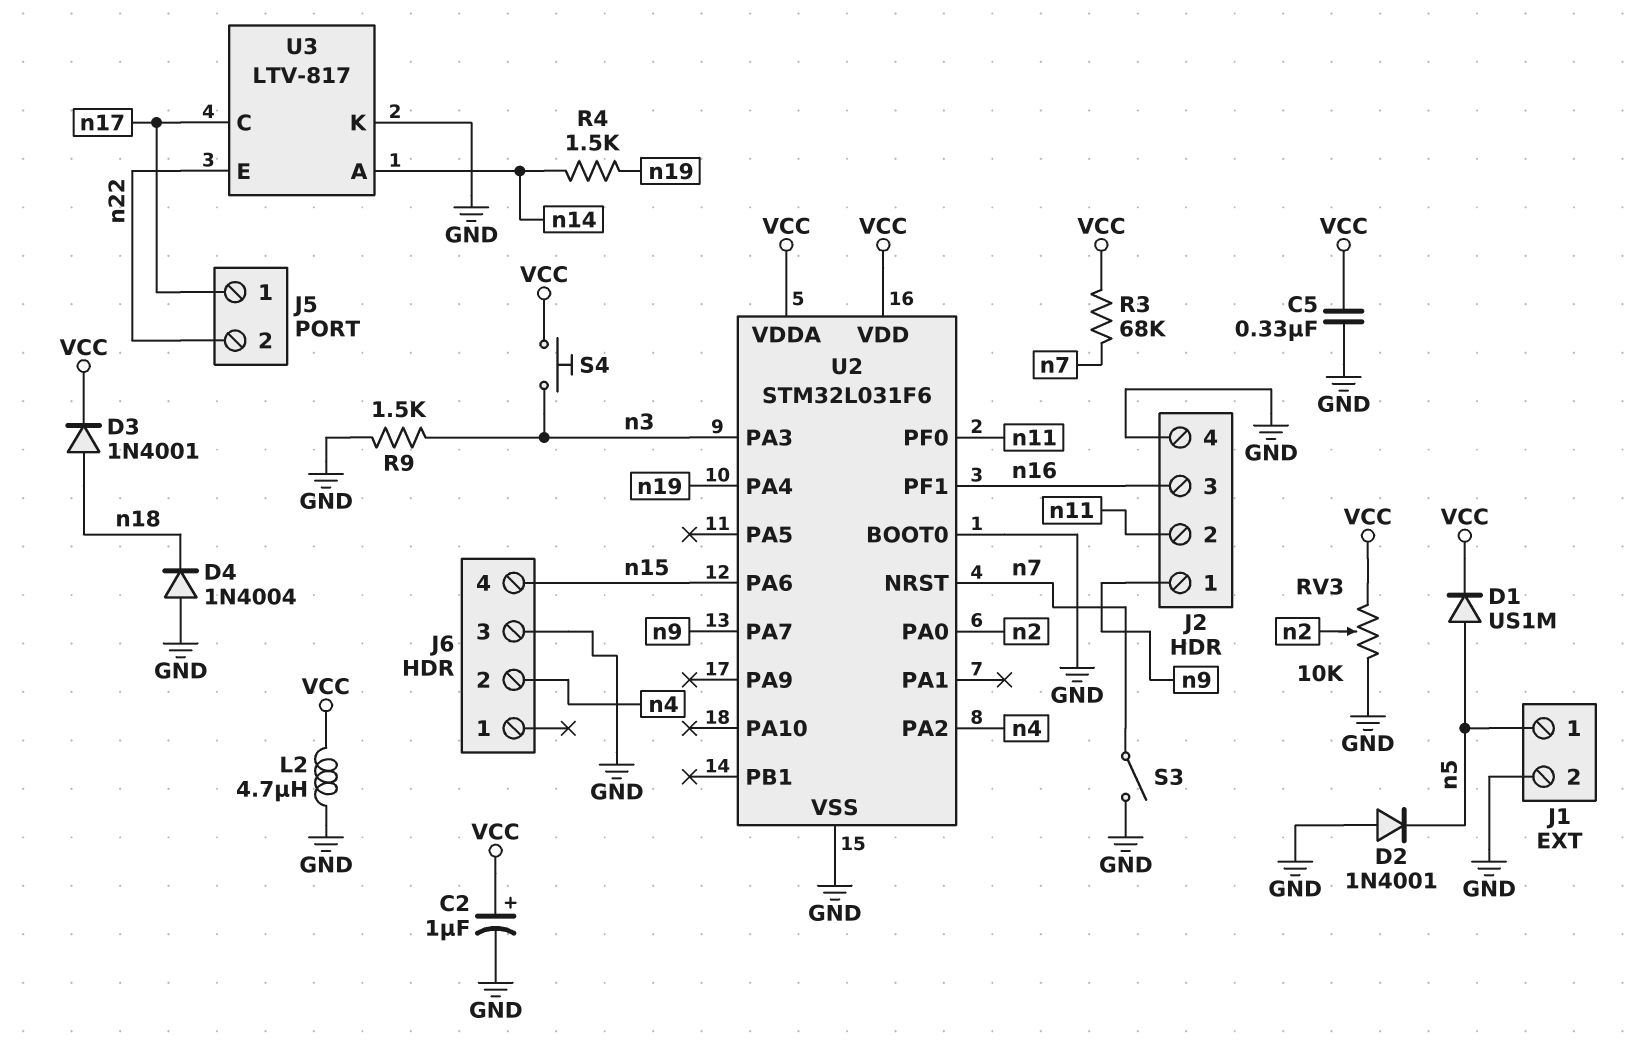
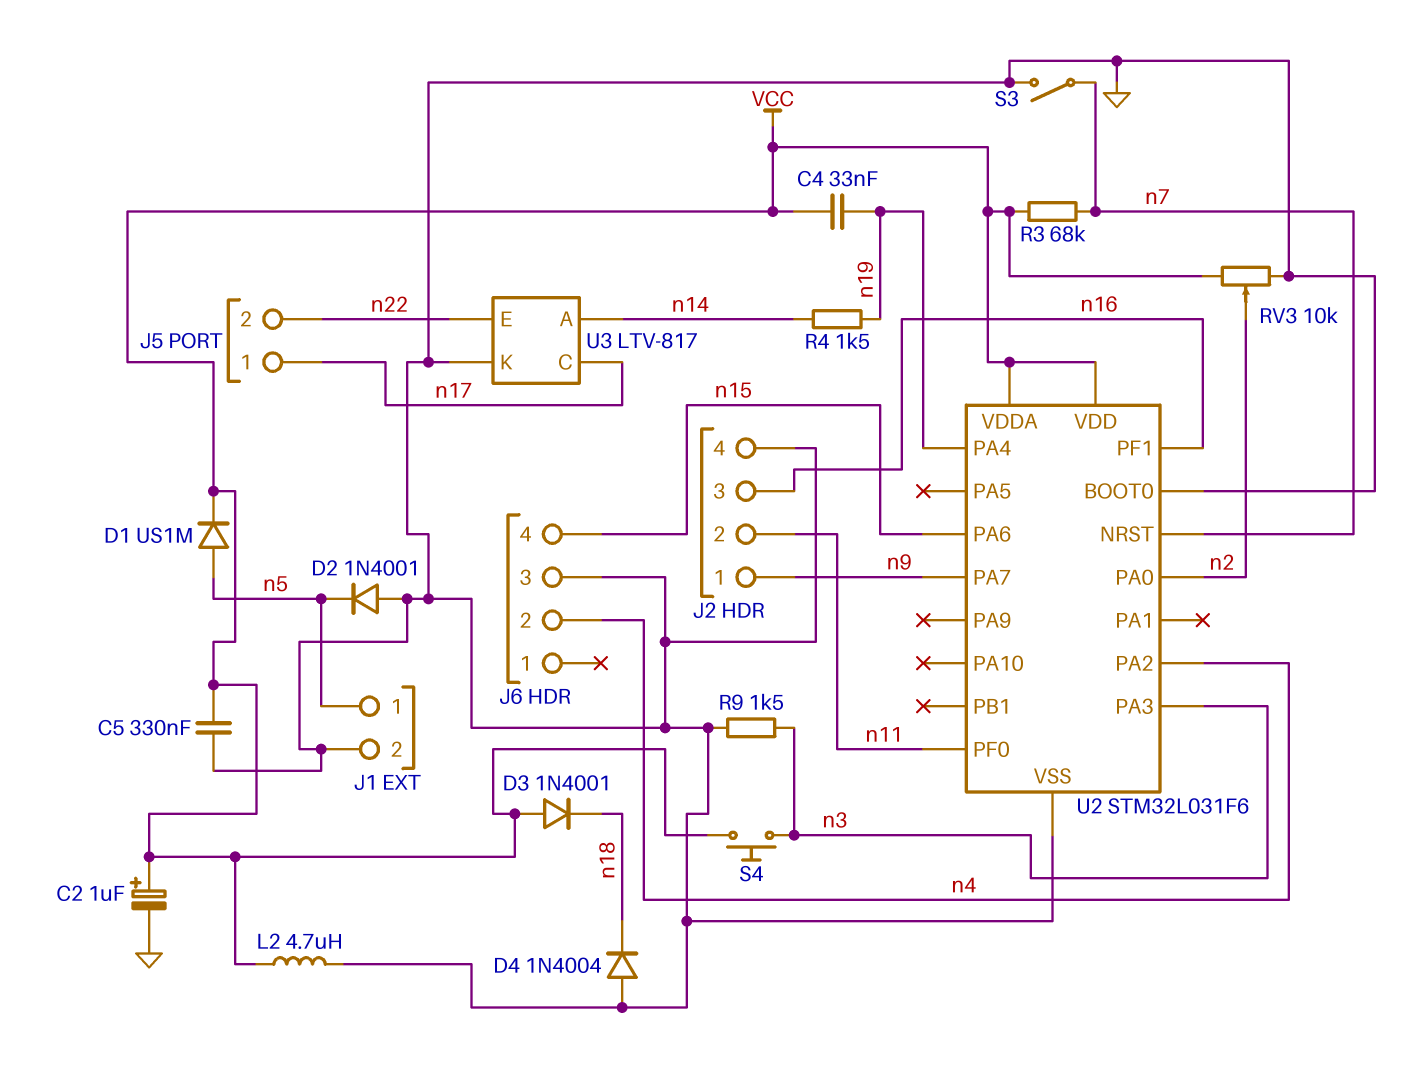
C4: none -> 33nF (VCC, n19)
D3: diode 1N4001 (A n18, K VCC) -> diode 1N4001 (A VCC, K n18)

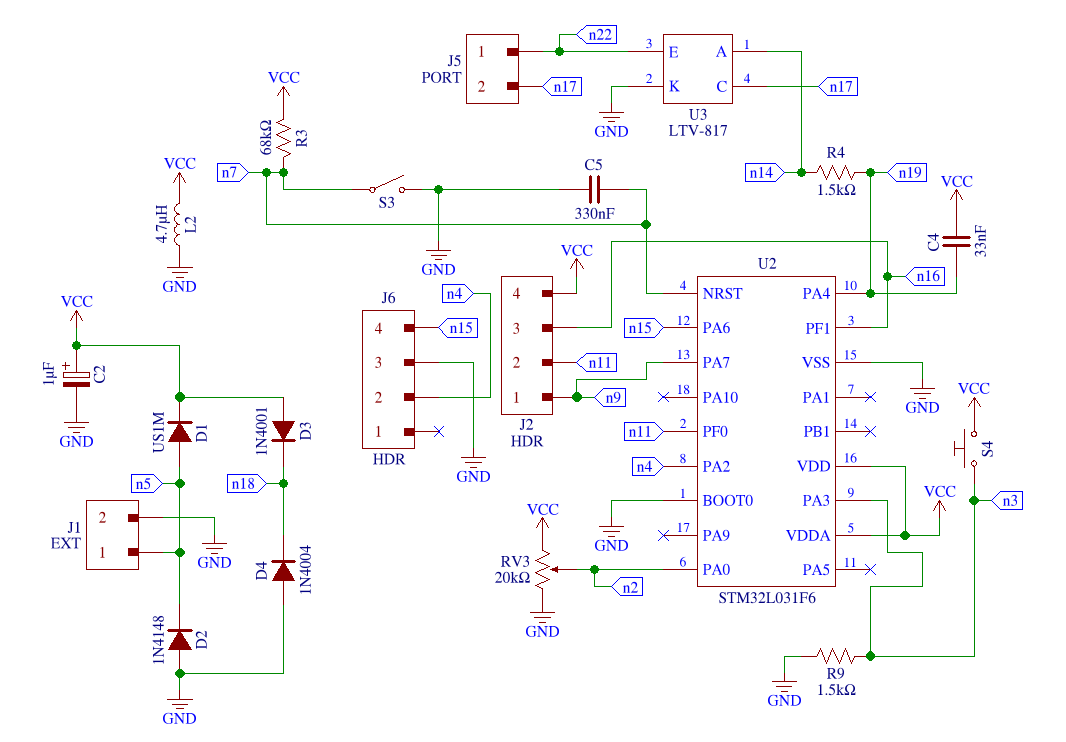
C5: 330nF (GND, VCC) -> 330nF (GND, n7)
D2: diode 1N4001 (A GND, K n5) -> diode 1N4148 (A GND, K n5)
J2 pin 4: GND -> VCC
J5 pin 1: n17 -> n22
J5 pin 2: n22 -> n17
RV3: 10k (GND, VCC, wiper n2) -> 20k (GND, VCC, wiper n2)

